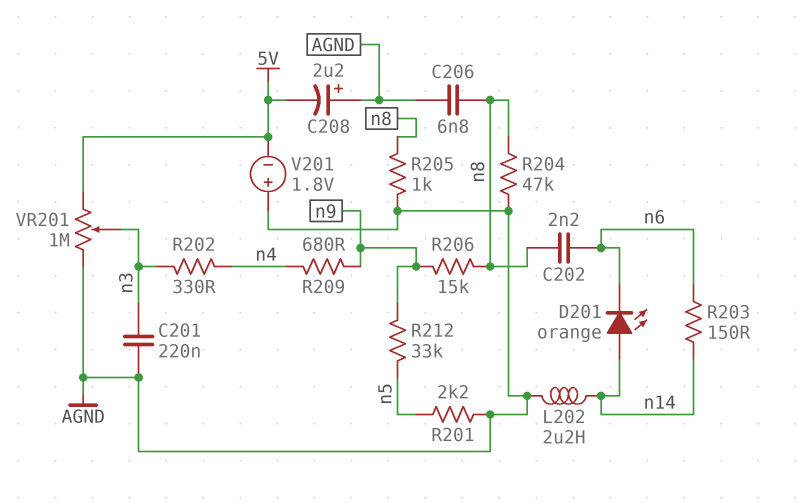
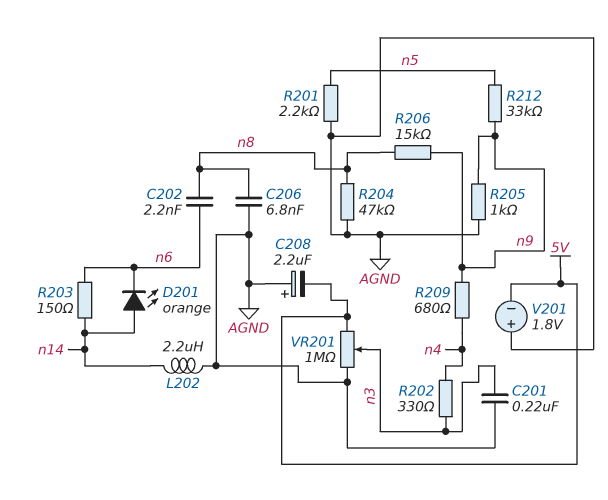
R205: 1k (AGND, n8) -> 1k (AGND, n9)

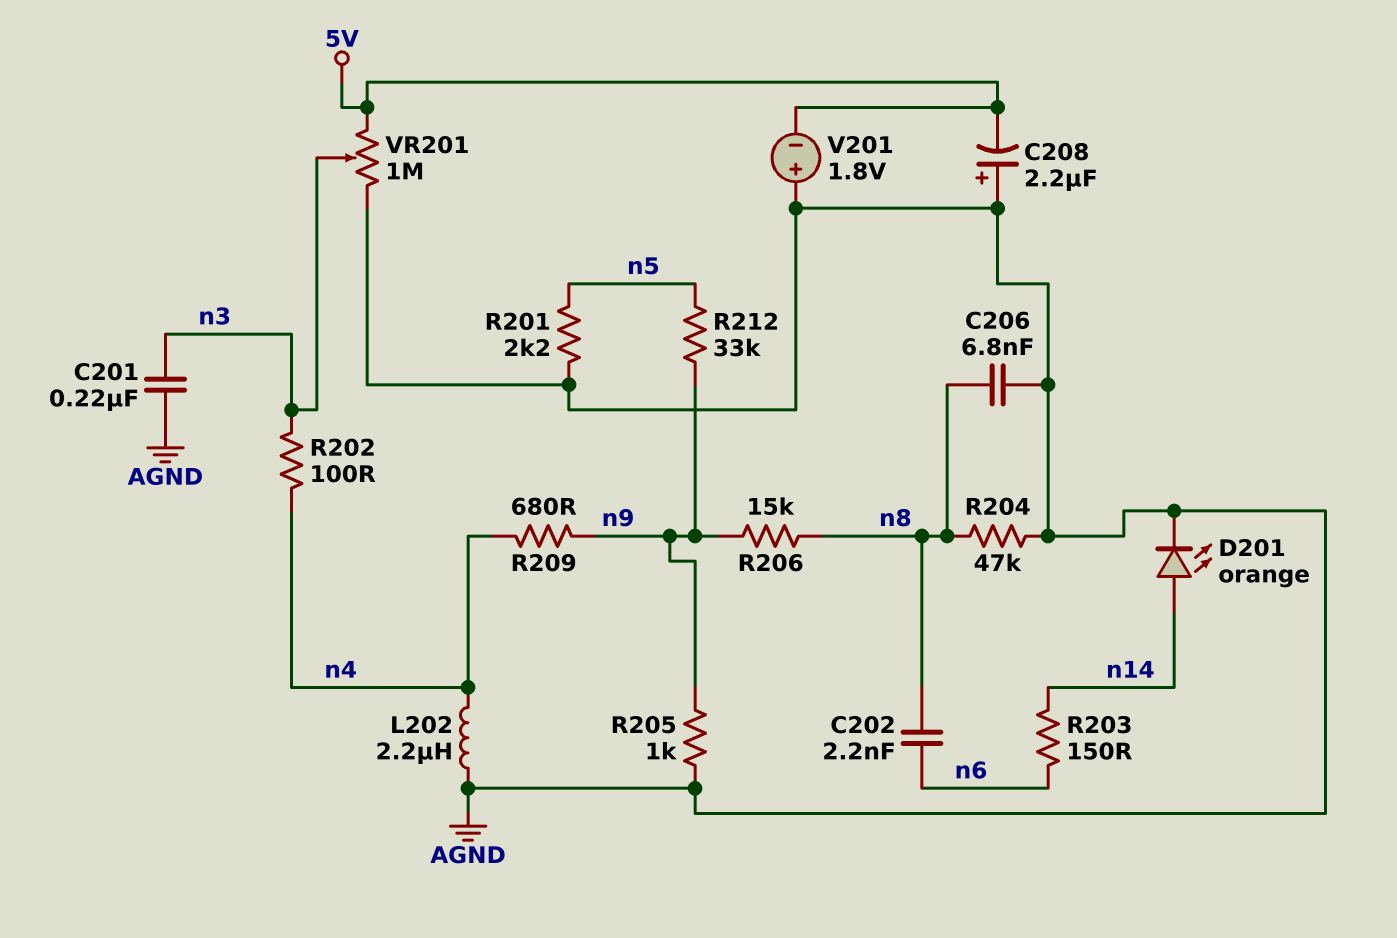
D201: LED orange (A n14, K n6) -> LED orange (A n14, K AGND)
L202: 2.2uH (AGND, n14) -> 2.2uH (AGND, n4)
R202: 330 (n3, n4) -> 100 (n3, n4)

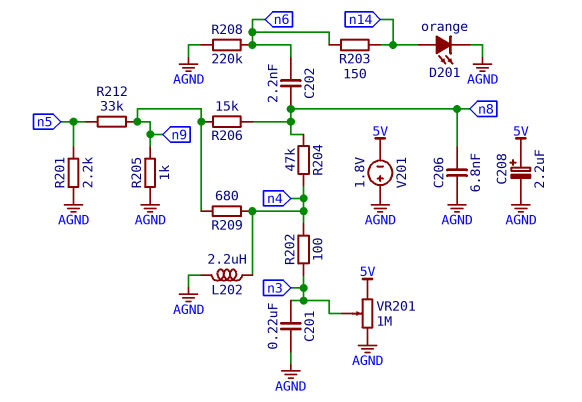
C208: 2.2uF (plus AGND, minus 5V) -> 2.2uF (plus 5V, minus AGND)
R204: 47k (AGND, n8) -> 47k (n4, n8)
R208: none -> 220k (AGND, n6)

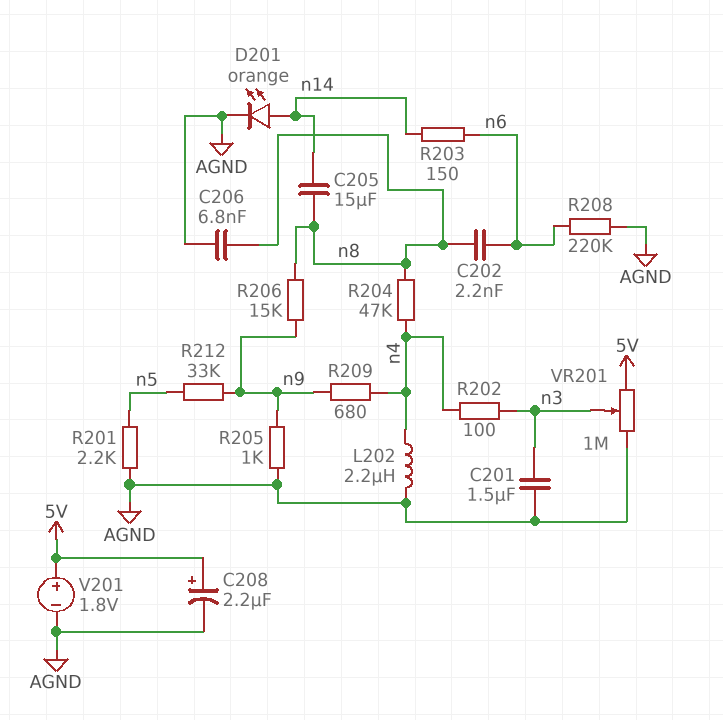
C201: 220nF (AGND, n3) -> 1.5uF (AGND, n3)
C205: none -> 15uF (n8, n14)
V201: 1.8V (plus AGND, minus 5V) -> 1.8V (plus 5V, minus AGND)

